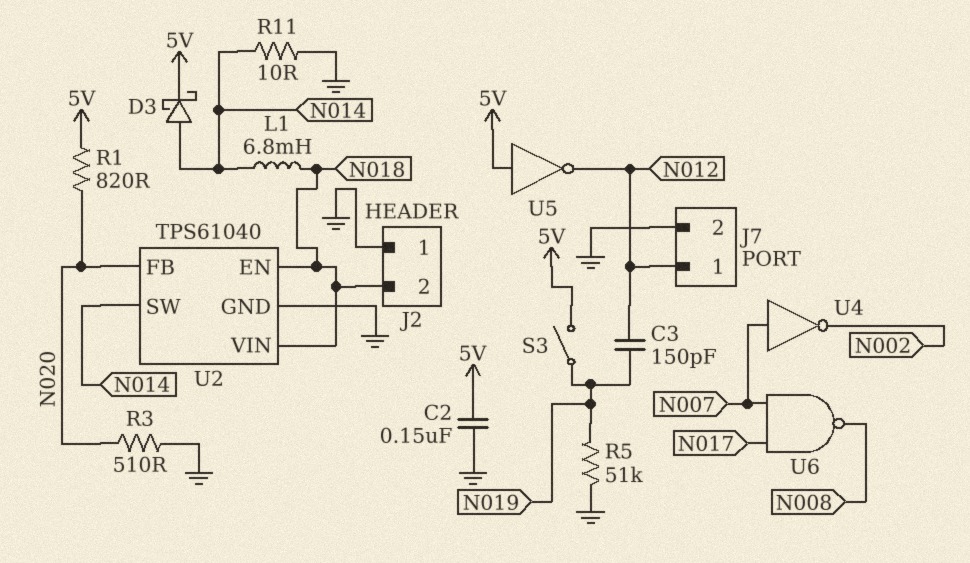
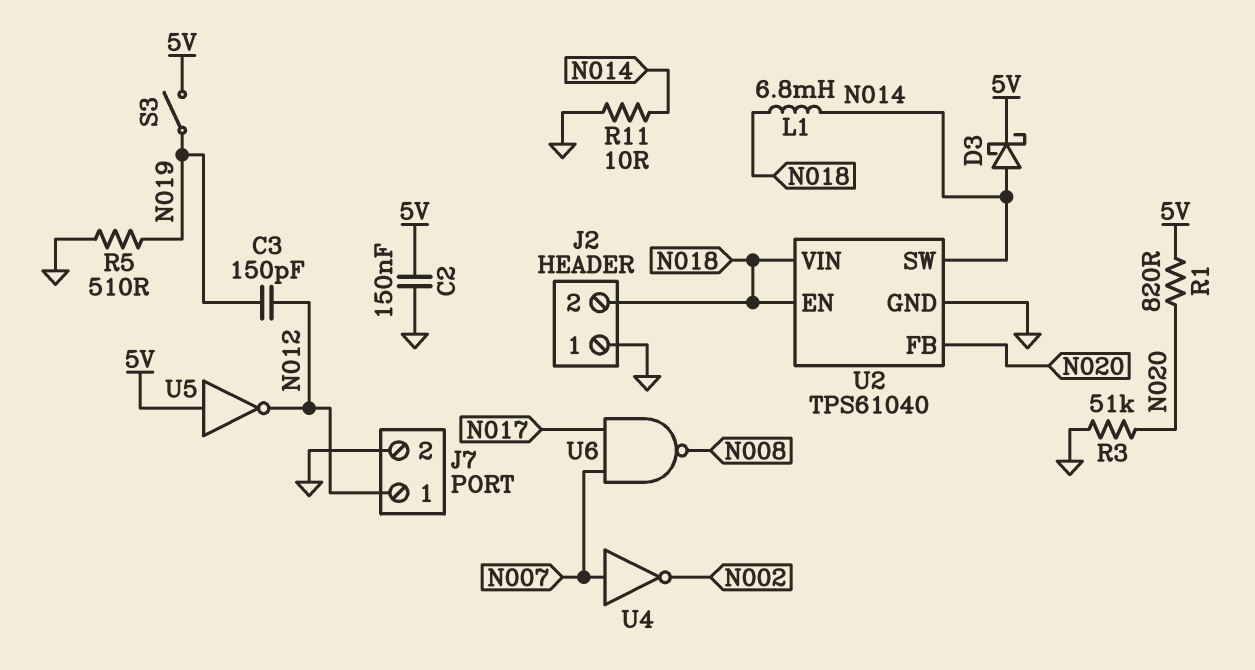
R3: 510 (GND, N020) -> 51k (GND, N020)
R5: 51k (GND, N019) -> 510 (GND, N019)

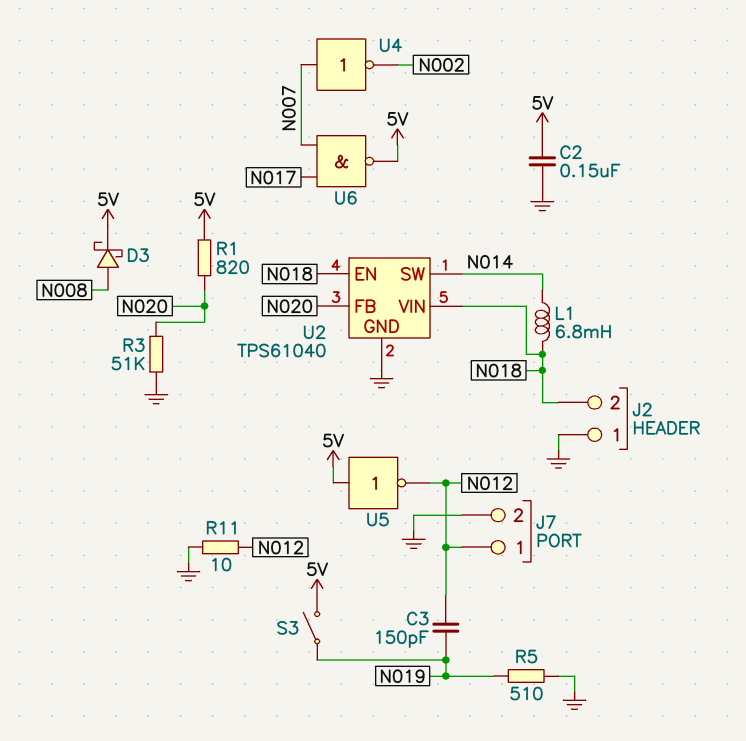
D3: schottky (A N014, K 5V) -> schottky (A N008, K 5V)
R11: 10 (GND, N014) -> 10 (GND, N012)
U6: NAND (in N007, in N017, out N008) -> NAND (in N007, in N017, out 5V)

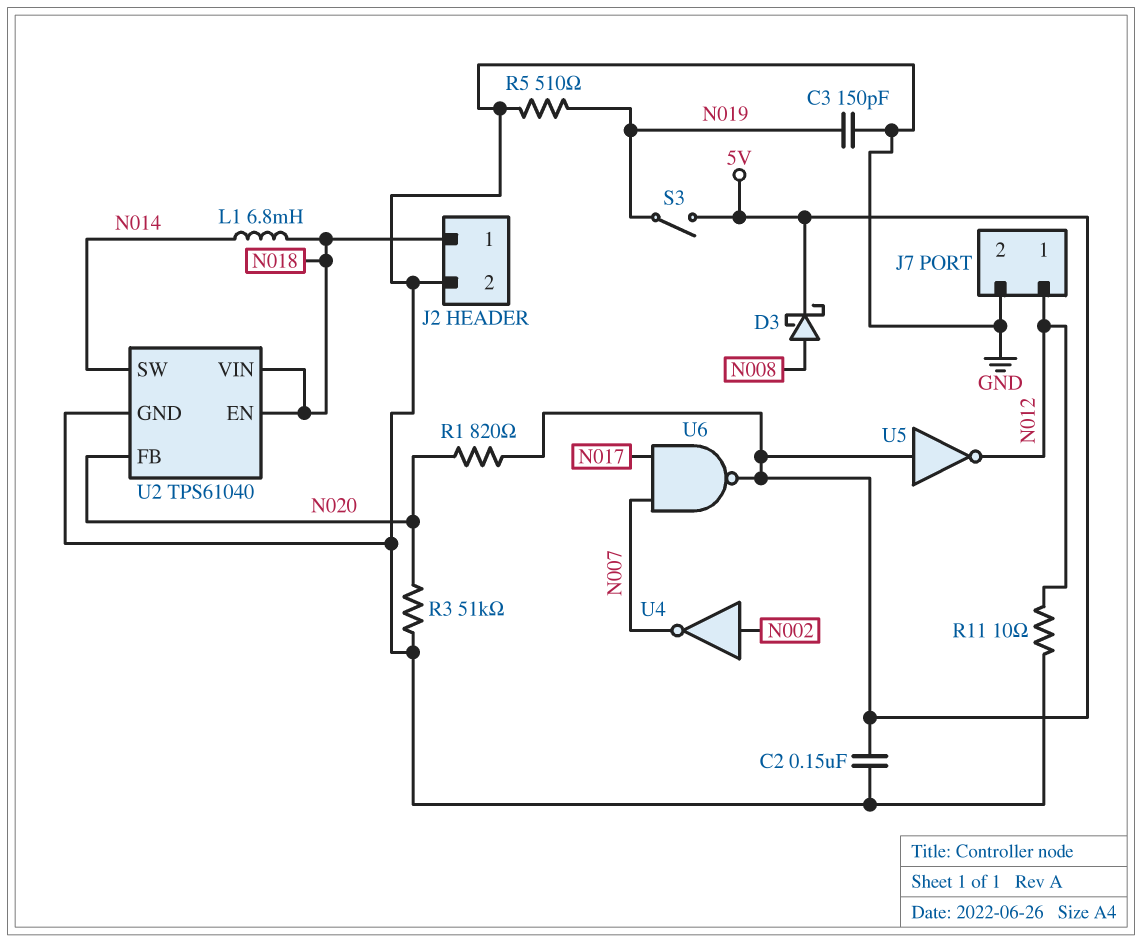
C3: 150pF (N012, N019) -> 150pF (GND, N019)
J2 pin 1: GND -> N018
J2 pin 2: N018 -> GND
U4: NOT (in N007, out N002) -> NOT (in N002, out N007)

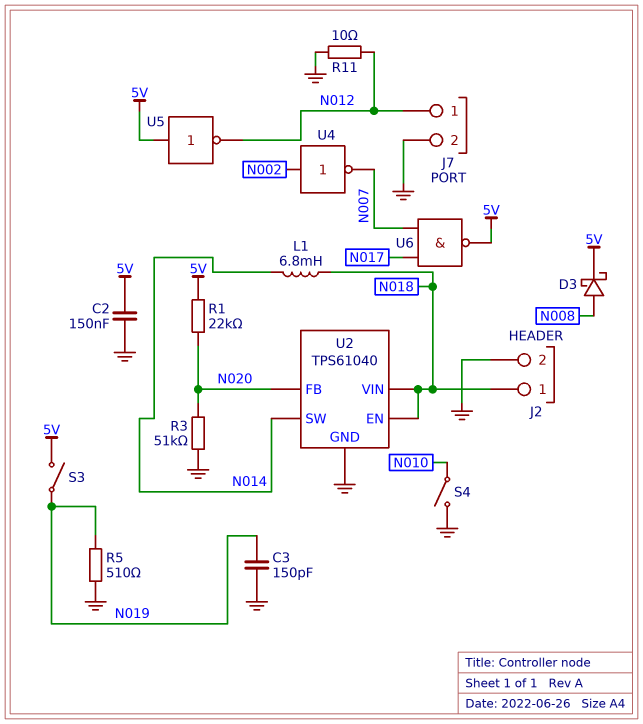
R1: 820 (5V, N020) -> 22k (5V, N020)
S4: none -> switch (GND, N010)

